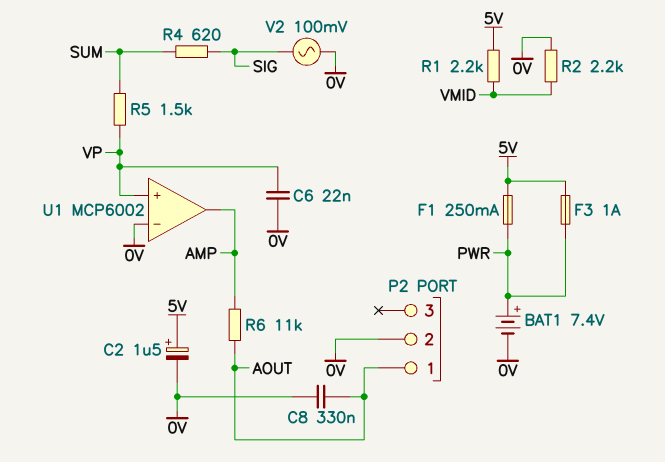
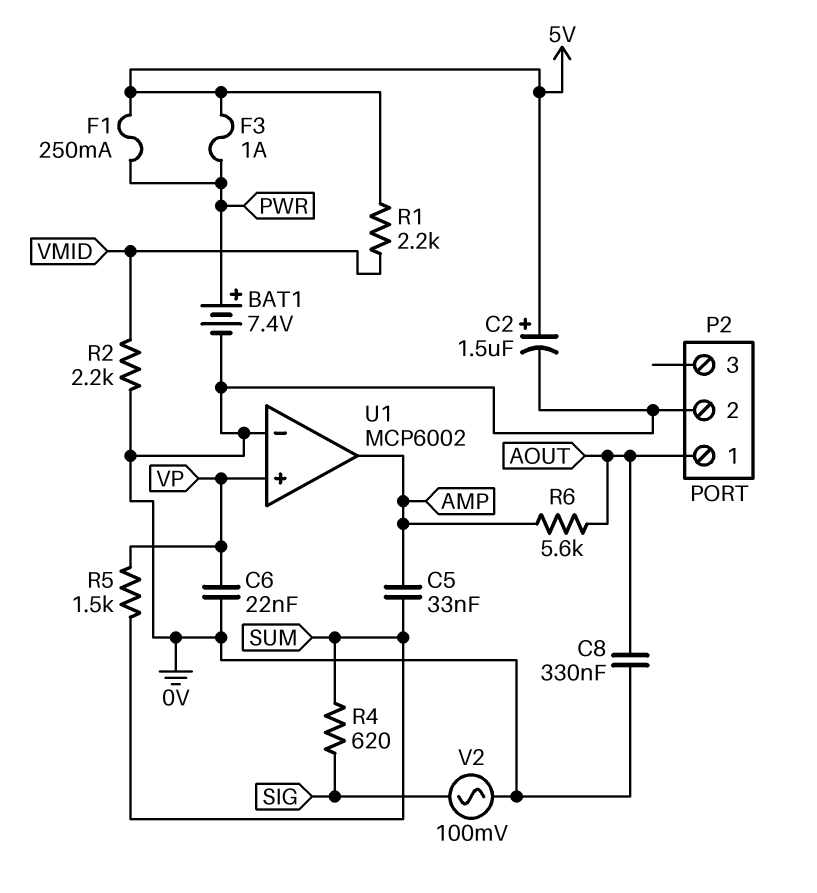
C5: none -> 33nF (AMP, SUM)
R6: 11k (AMP, AOUT) -> 5.6k (AMP, AOUT)

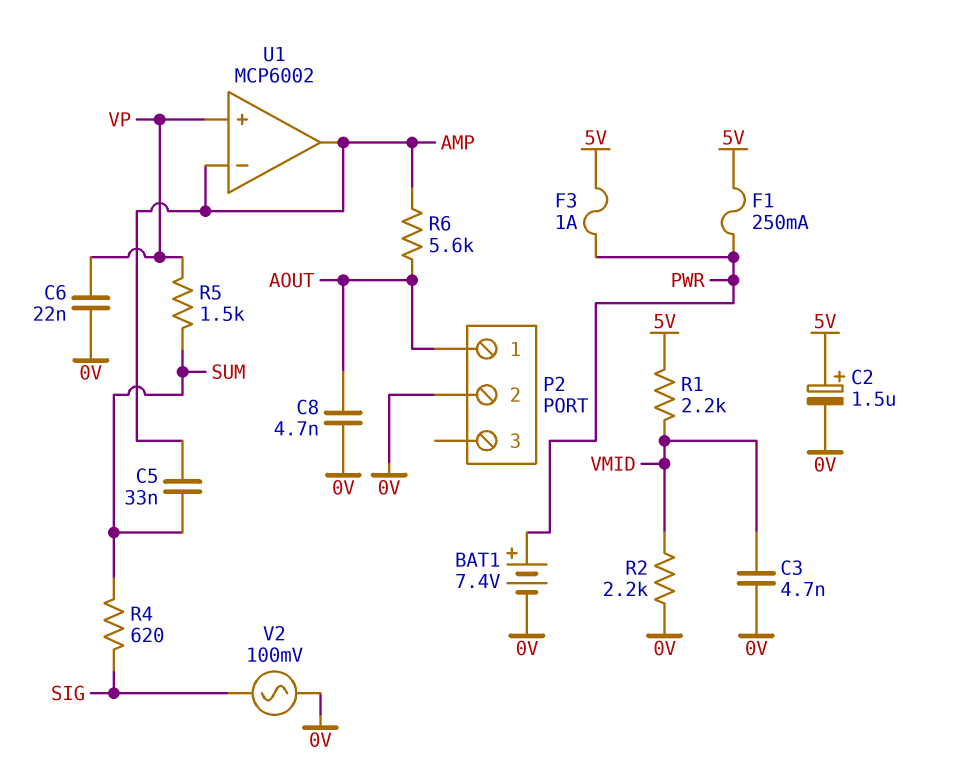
C3: none -> 4.7nF (0V, VMID)
C8: 330nF (0V, AOUT) -> 4.7nF (0V, AOUT)
U1 pin in-: 0V -> AMP

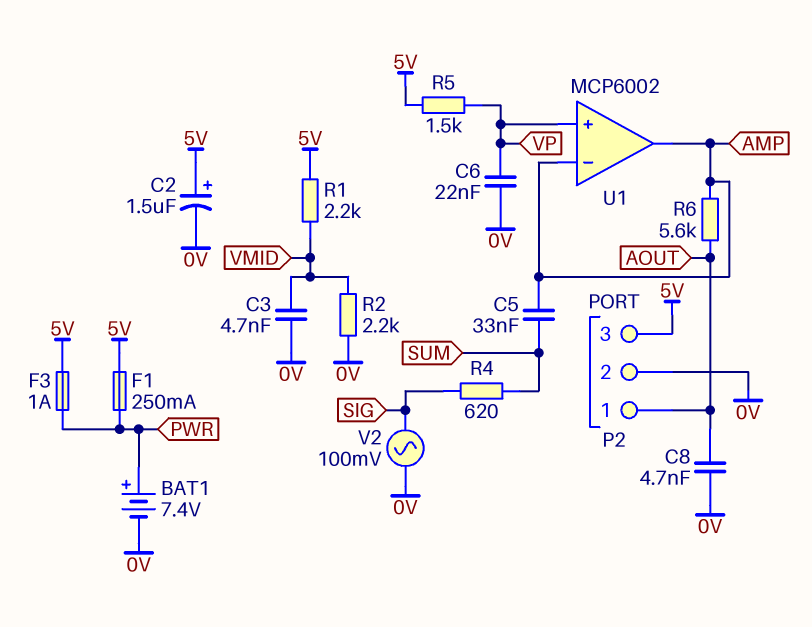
P2 pin 3: none -> 5V
R5: 1.5k (SUM, VP) -> 1.5k (5V, VP)

